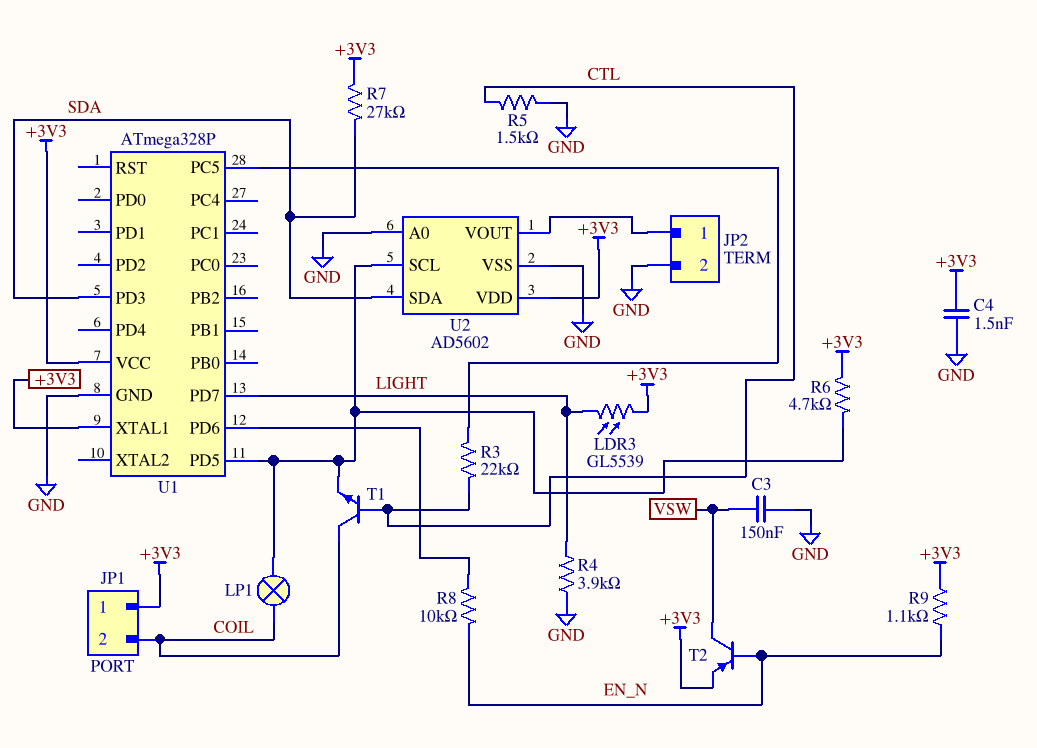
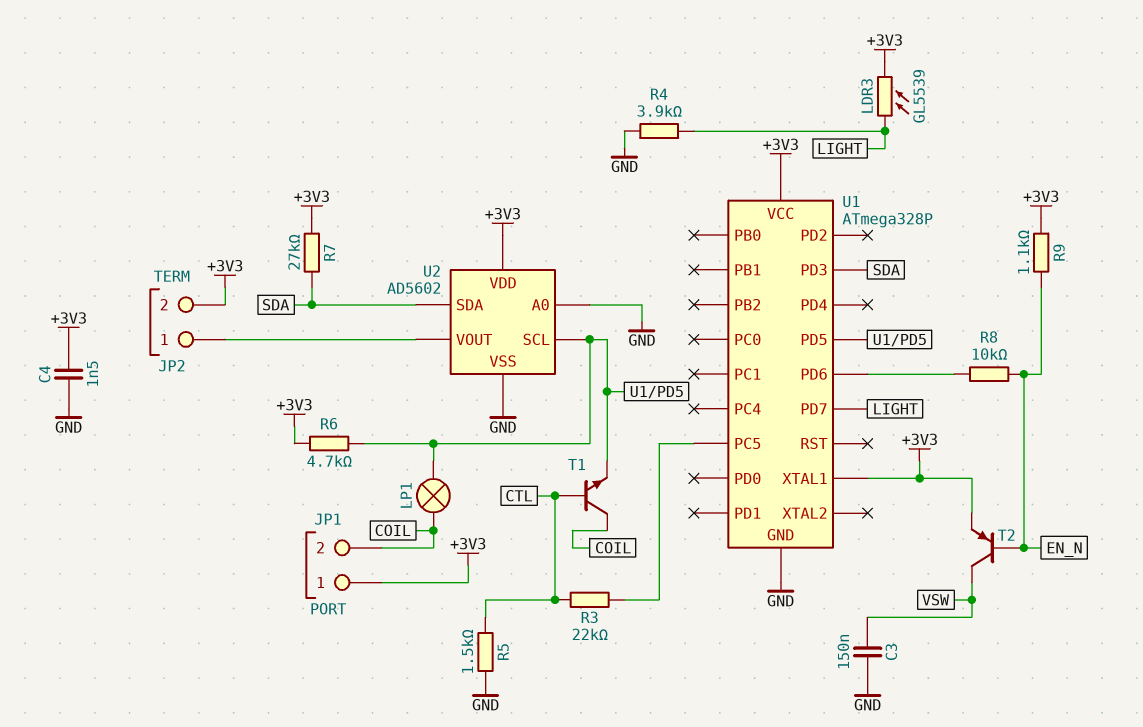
JP2 pin 2: GND -> +3V3

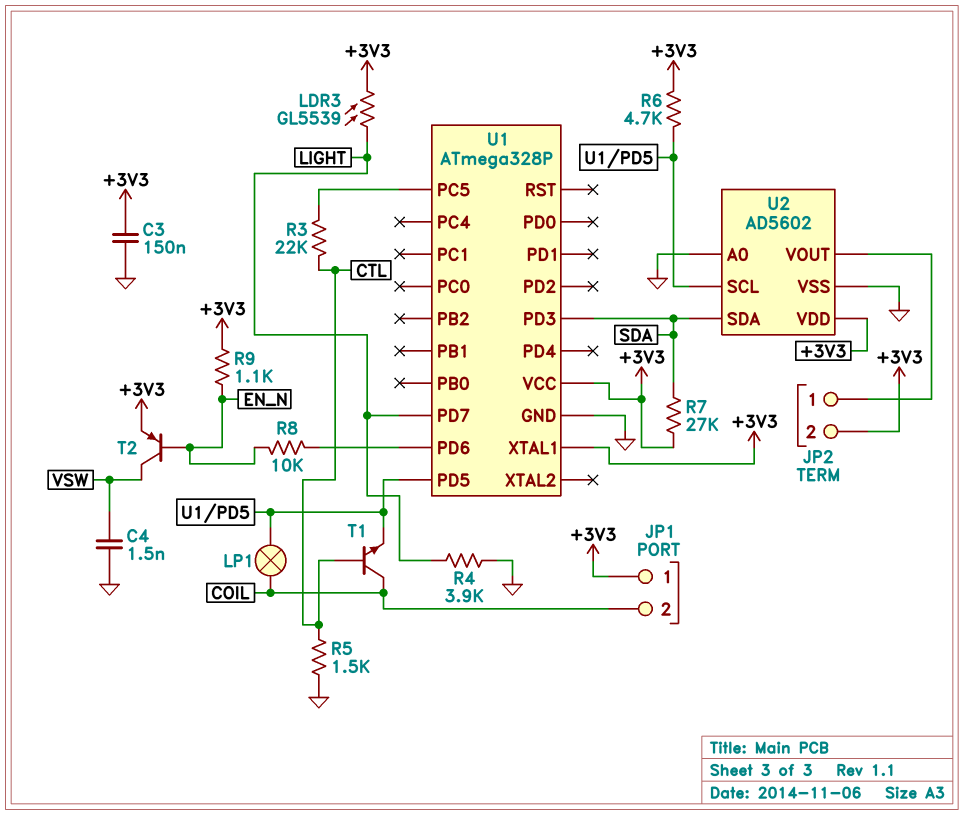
C3: 150nF (GND, VSW) -> 150nF (+3V3, GND)
C4: 1.5nF (+3V3, GND) -> 1.5nF (GND, VSW)

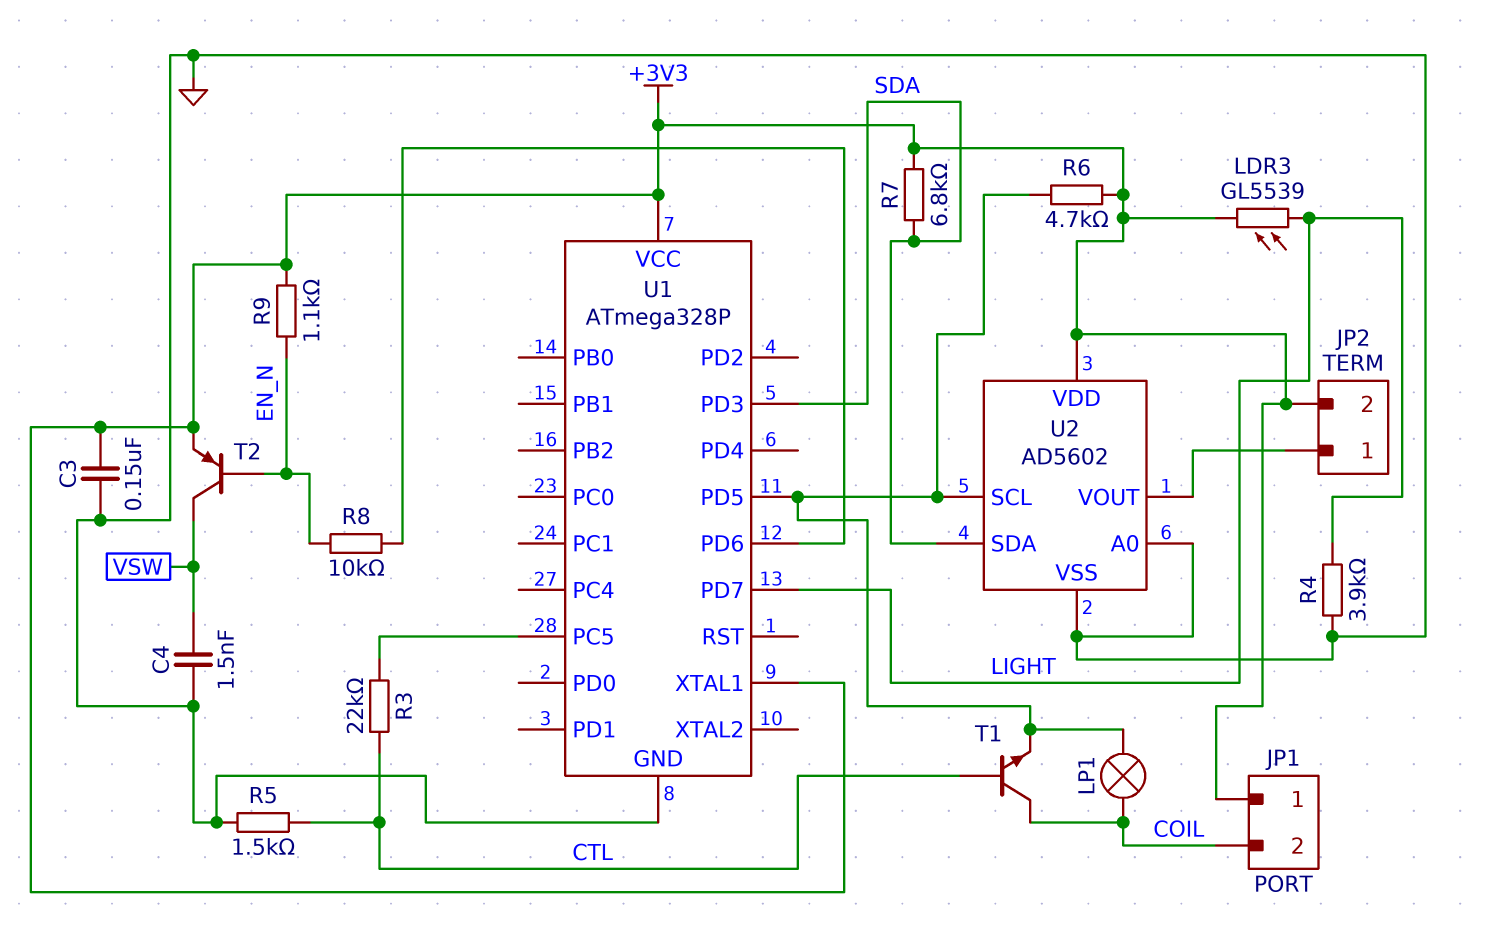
R7: 27k (+3V3, SDA) -> 6.8k (+3V3, SDA)

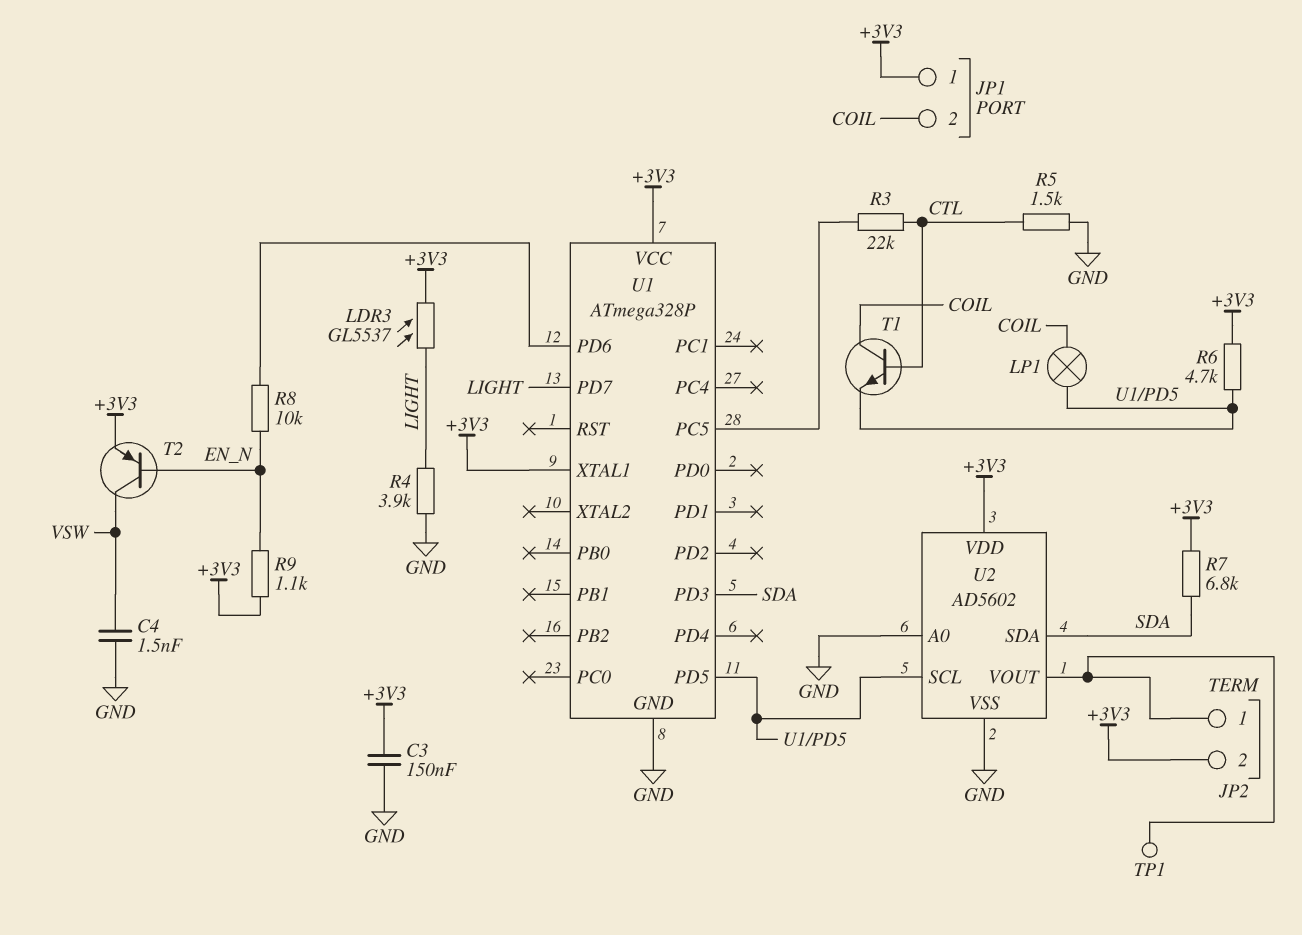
LDR3: GL5539 (+3V3, LIGHT) -> GL5537 (+3V3, LIGHT)
TP1: none -> test point (JP2/1)

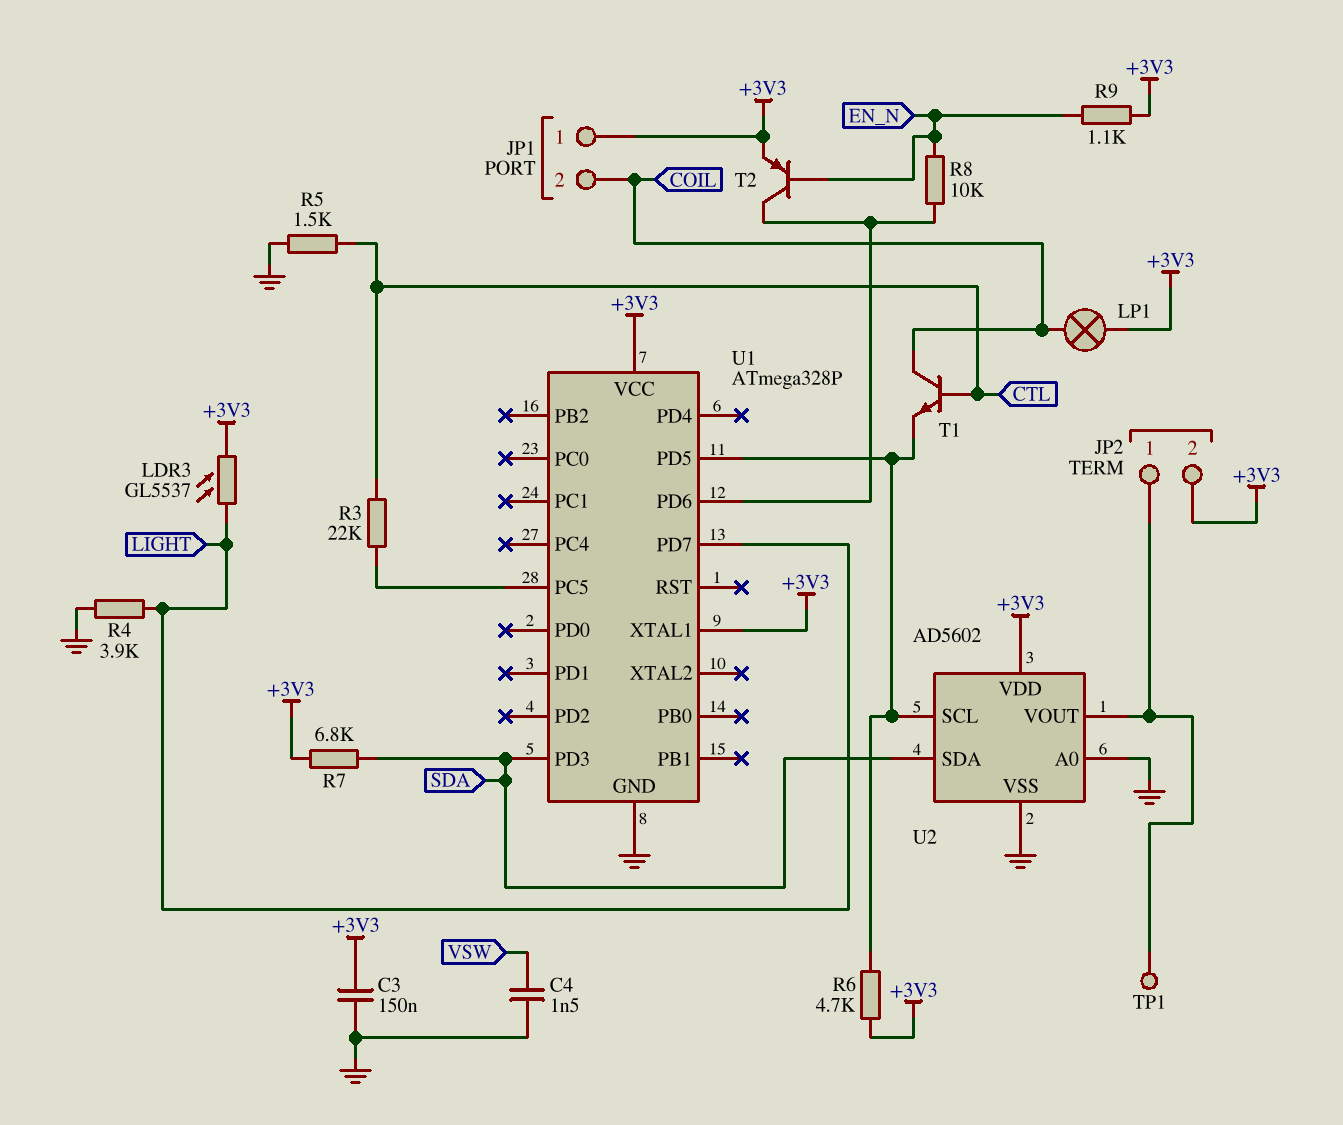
LP1: lamp (COIL, U1/PD5) -> lamp (+3V3, COIL)
T2: PNP (B EN_N, C VSW, E +3V3) -> PNP (B EN_N, C U1/PD6, E +3V3)

